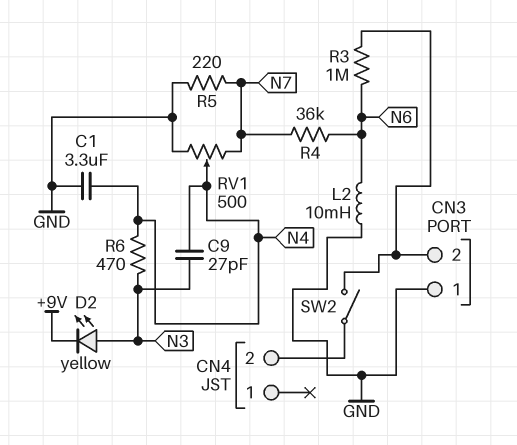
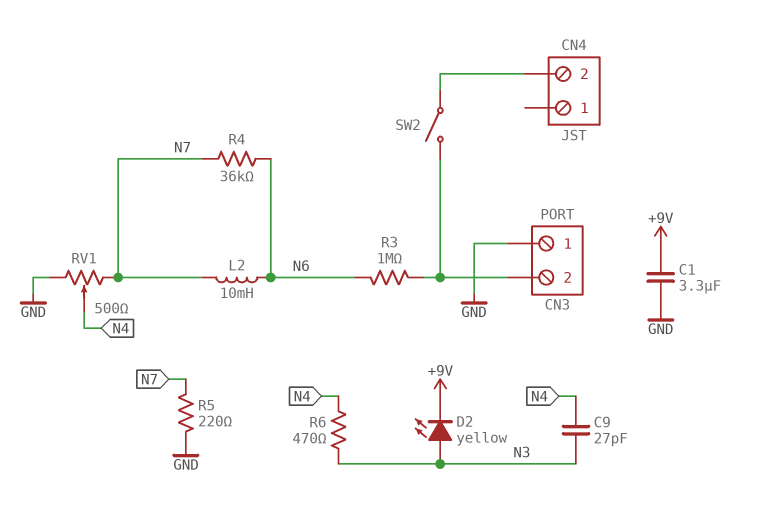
C1: 3.3uF (GND, N4) -> 3.3uF (+9V, GND)
L2: 10mH (GND, N6) -> 10mH (N6, N7)

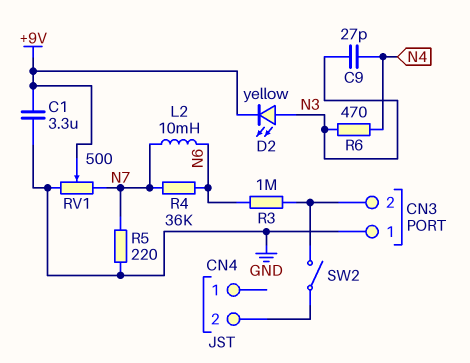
RV1: 500 (GND, N7, wiper N4) -> 500 (GND, N7, wiper +9V)

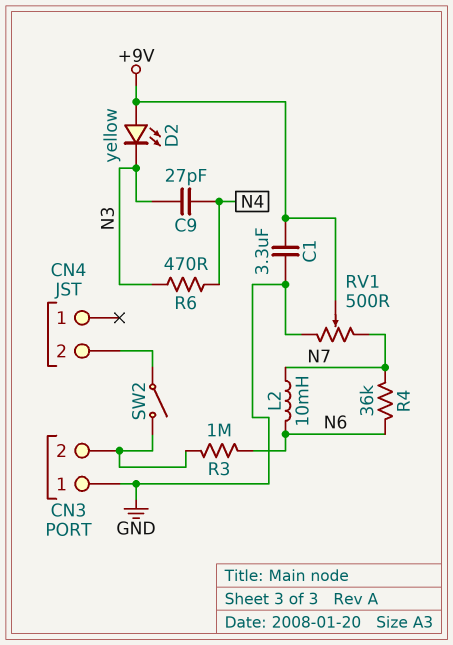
D2: LED yellow (A N3, K +9V) -> LED yellow (A +9V, K N3)
R5: 220 (GND, N7) -> none

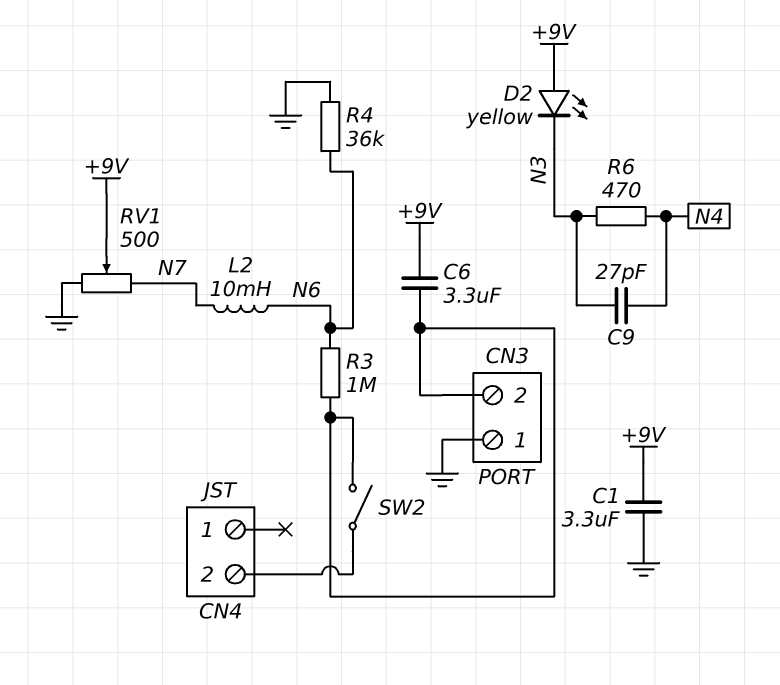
C6: none -> 3.3uF (+9V, CN3/2)
R4: 36k (N6, N7) -> 36k (GND, N6)

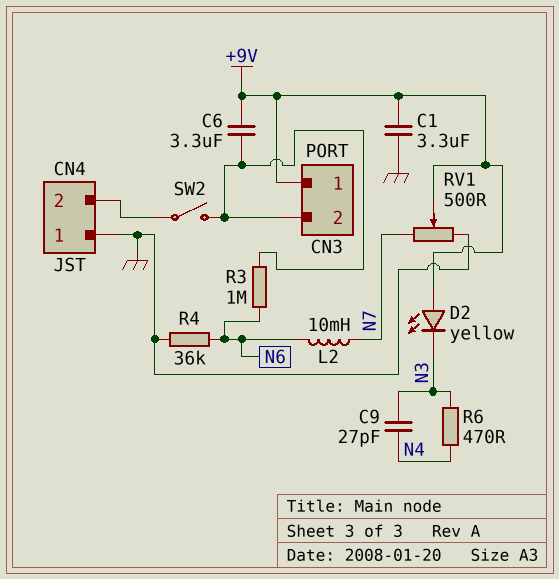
CN3 pin 1: GND -> +9V
CN4 pin 1: none -> GND

